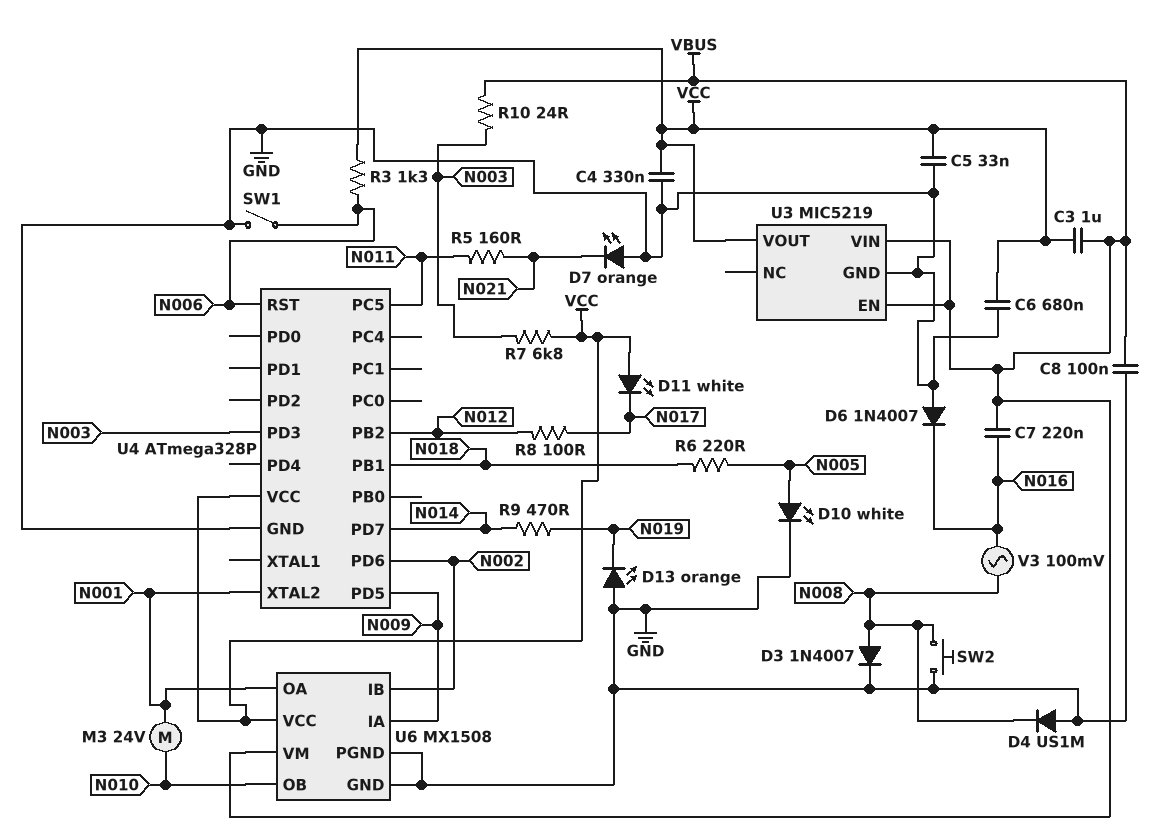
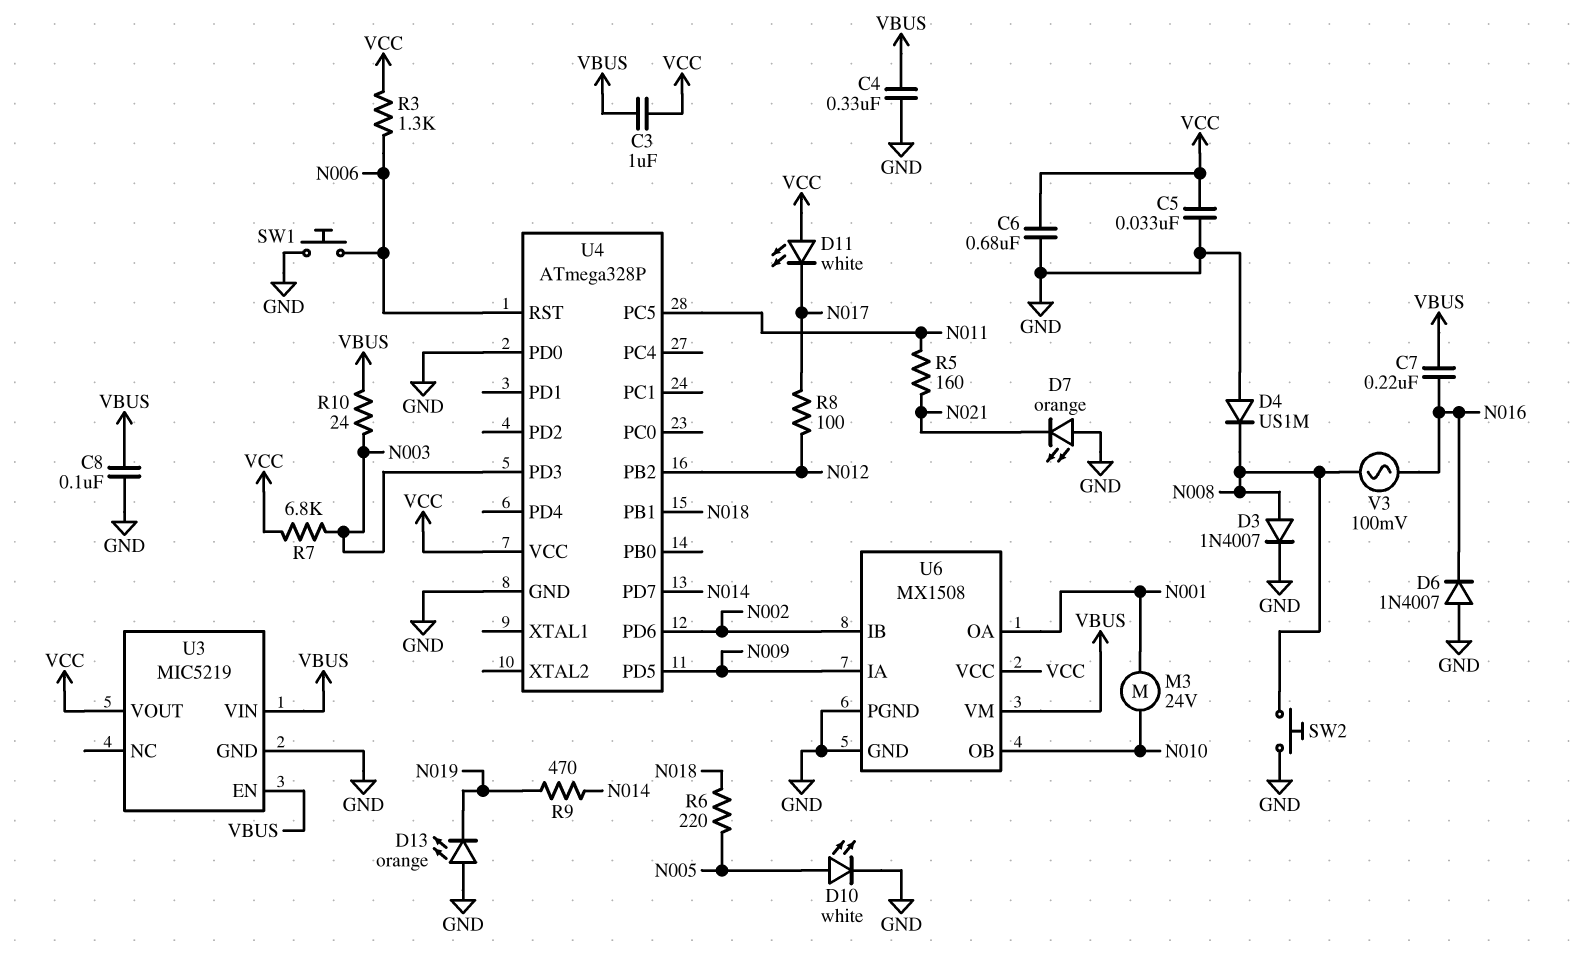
C4: 330nF (GND, VCC) -> 330nF (GND, VBUS)
SW1: switch (GND, N006) -> button (GND, N006)
U4 pin PD0: none -> GND
U4 pin XTAL2: N001 -> none

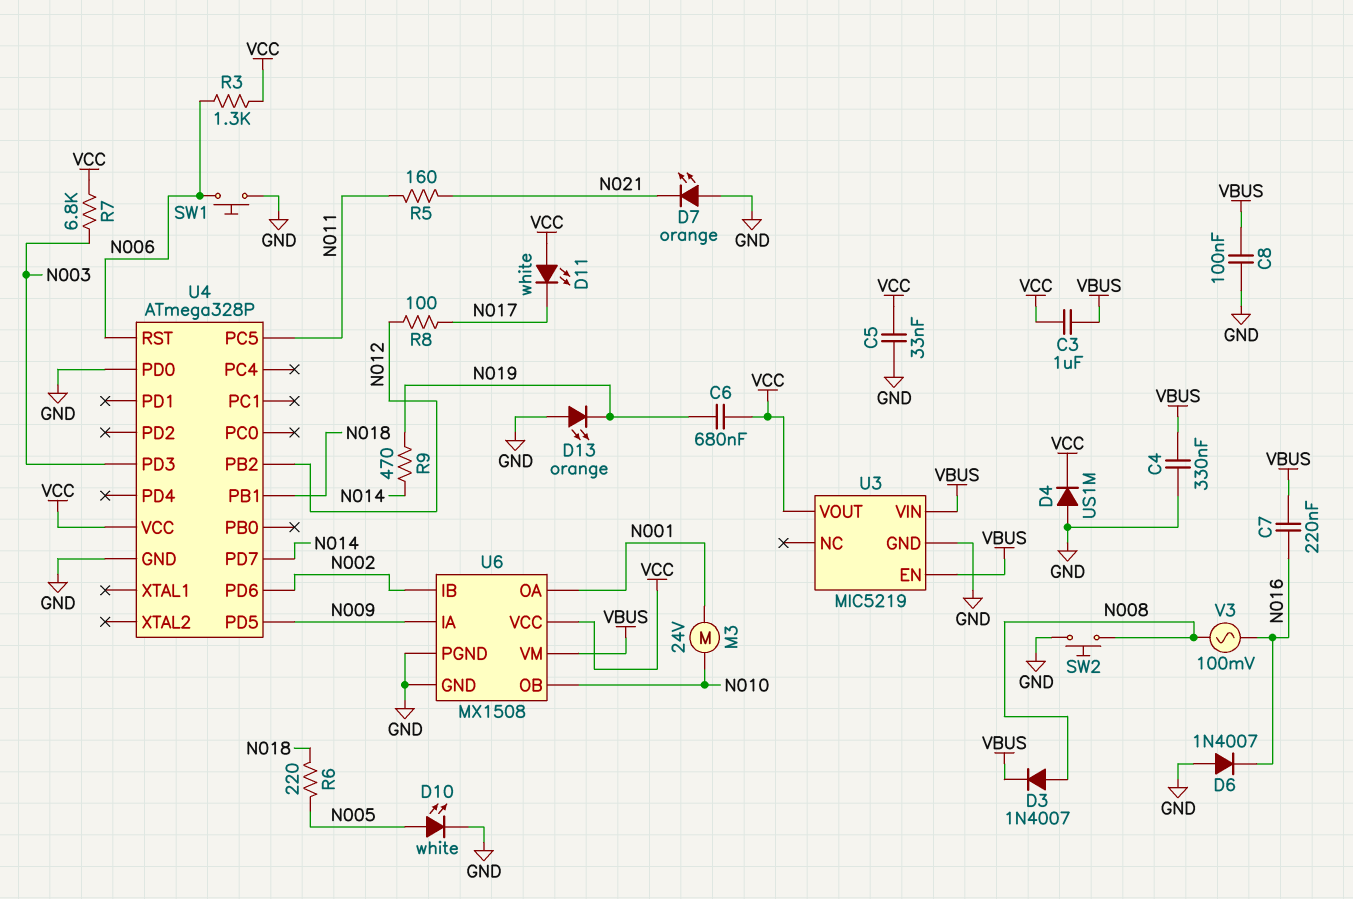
C6: 680nF (GND, VCC) -> 680nF (N019, VCC)
D3: diode 1N4007 (A N008, K GND) -> diode 1N4007 (A N008, K VBUS)
D4: diode US1M (A GND, K N008) -> diode US1M (A GND, K VCC)
R10: 24 (N003, VBUS) -> none

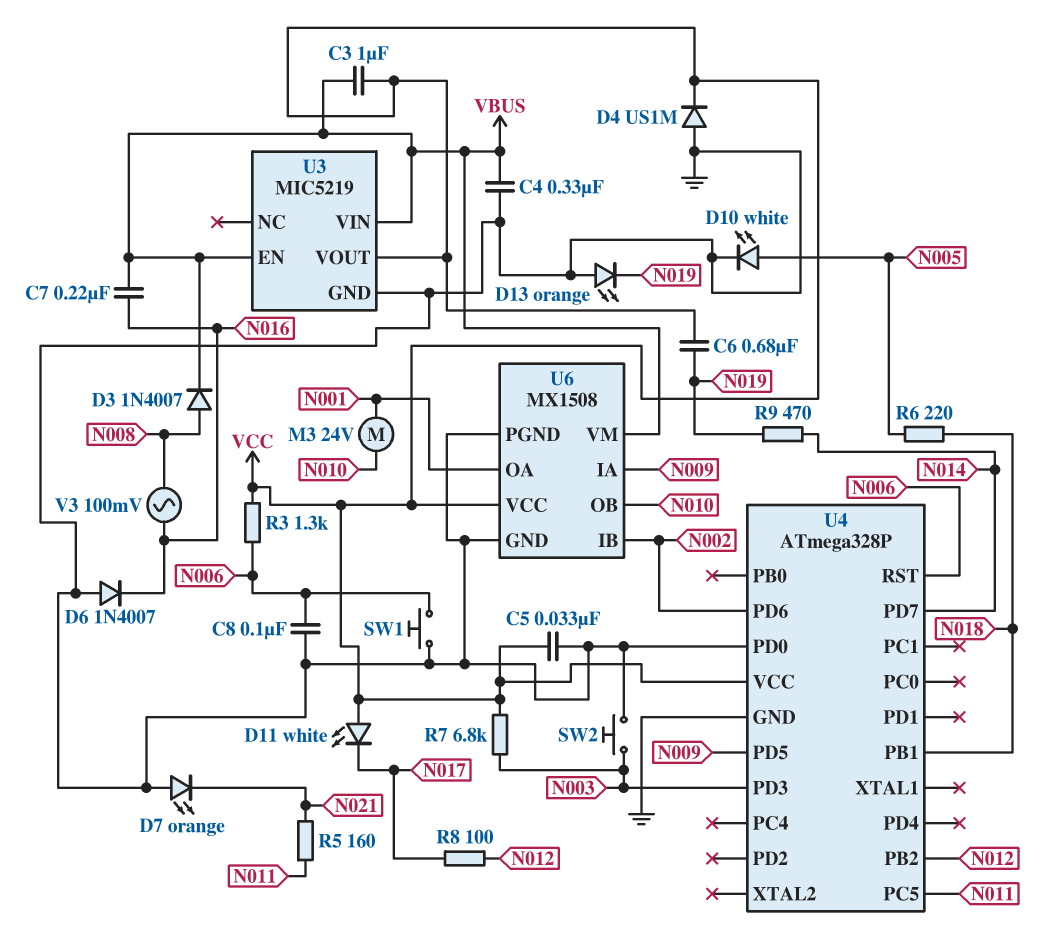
C8: 100nF (GND, VBUS) -> 100nF (GND, N006)
SW2: button (GND, N008) -> button (GND, N003)

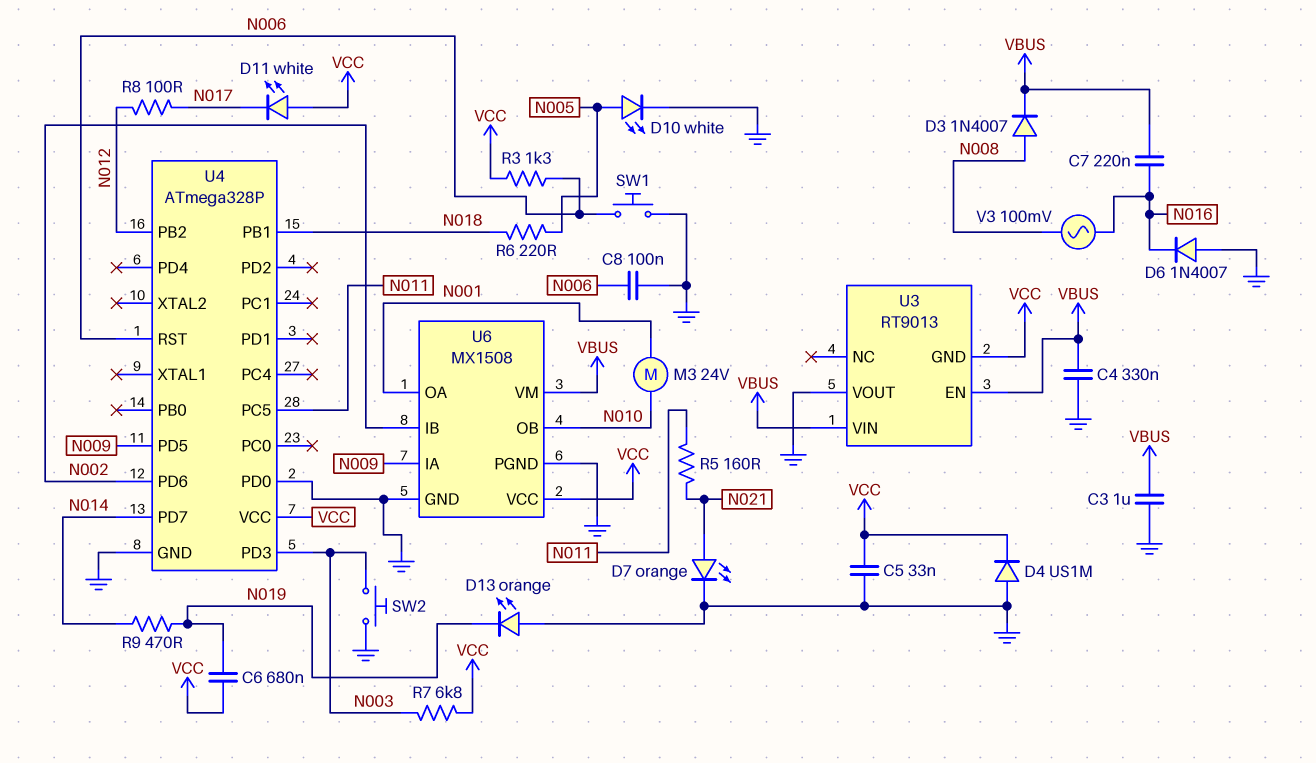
C3: 1uF (VBUS, VCC) -> 1uF (GND, VBUS)
D7: LED orange (A GND, K N021) -> LED orange (A N021, K GND)
U3: MIC5219 -> RT9013
U3 pin GND: GND -> VCC
U3 pin VOUT: VCC -> GND

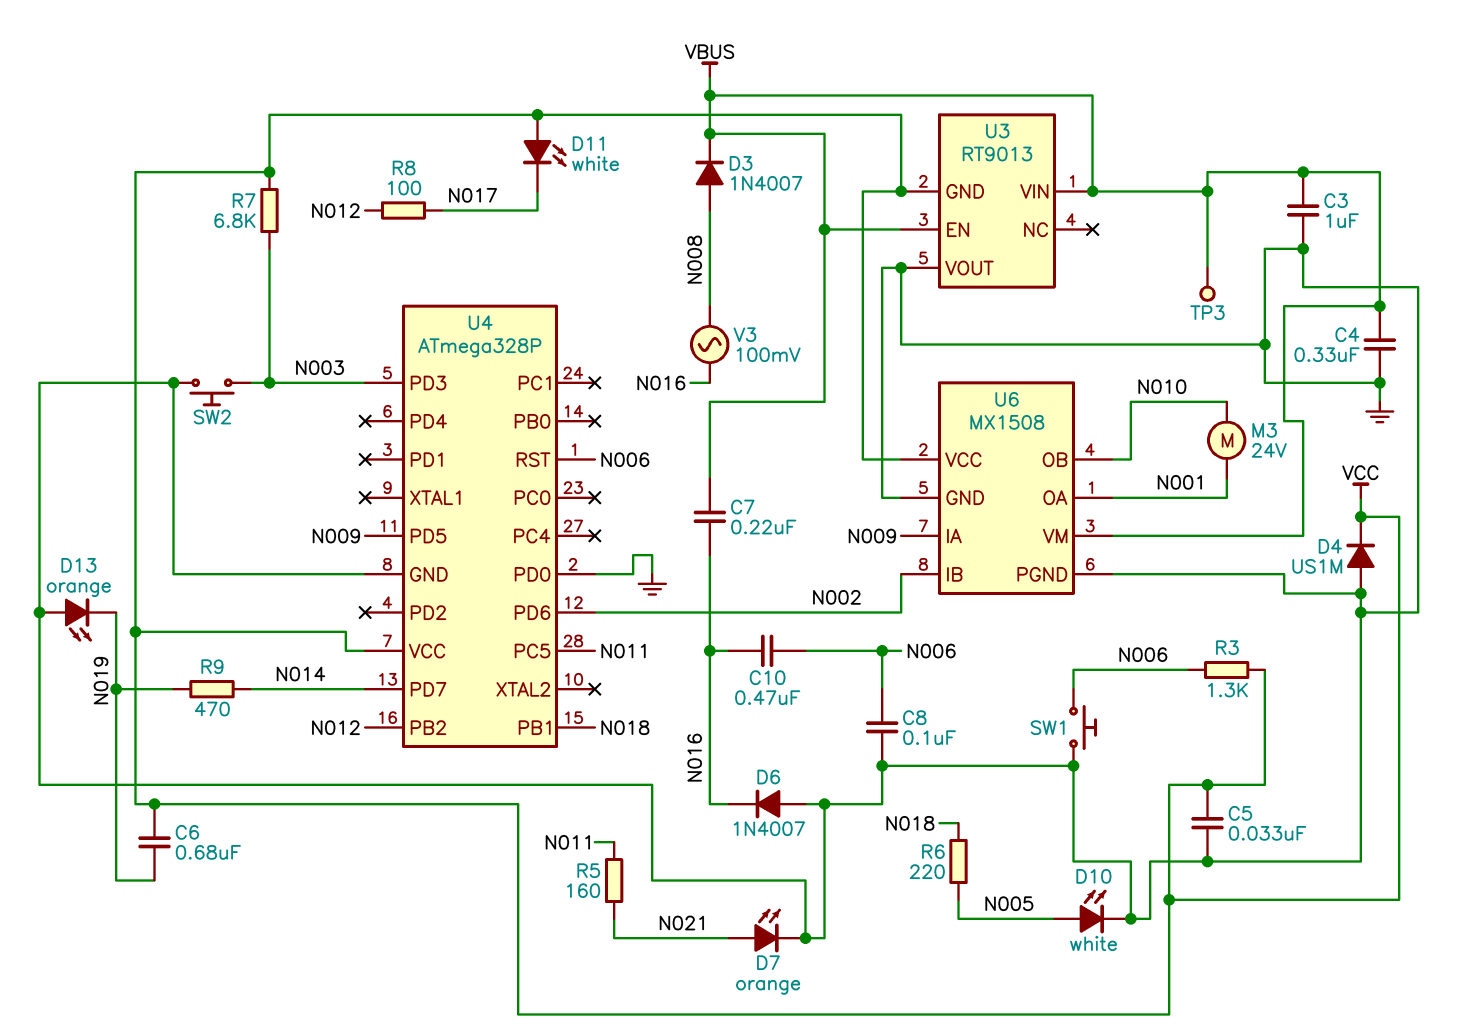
C10: none -> 470nF (N006, N016)
TP3: none -> test point (VBUS)

